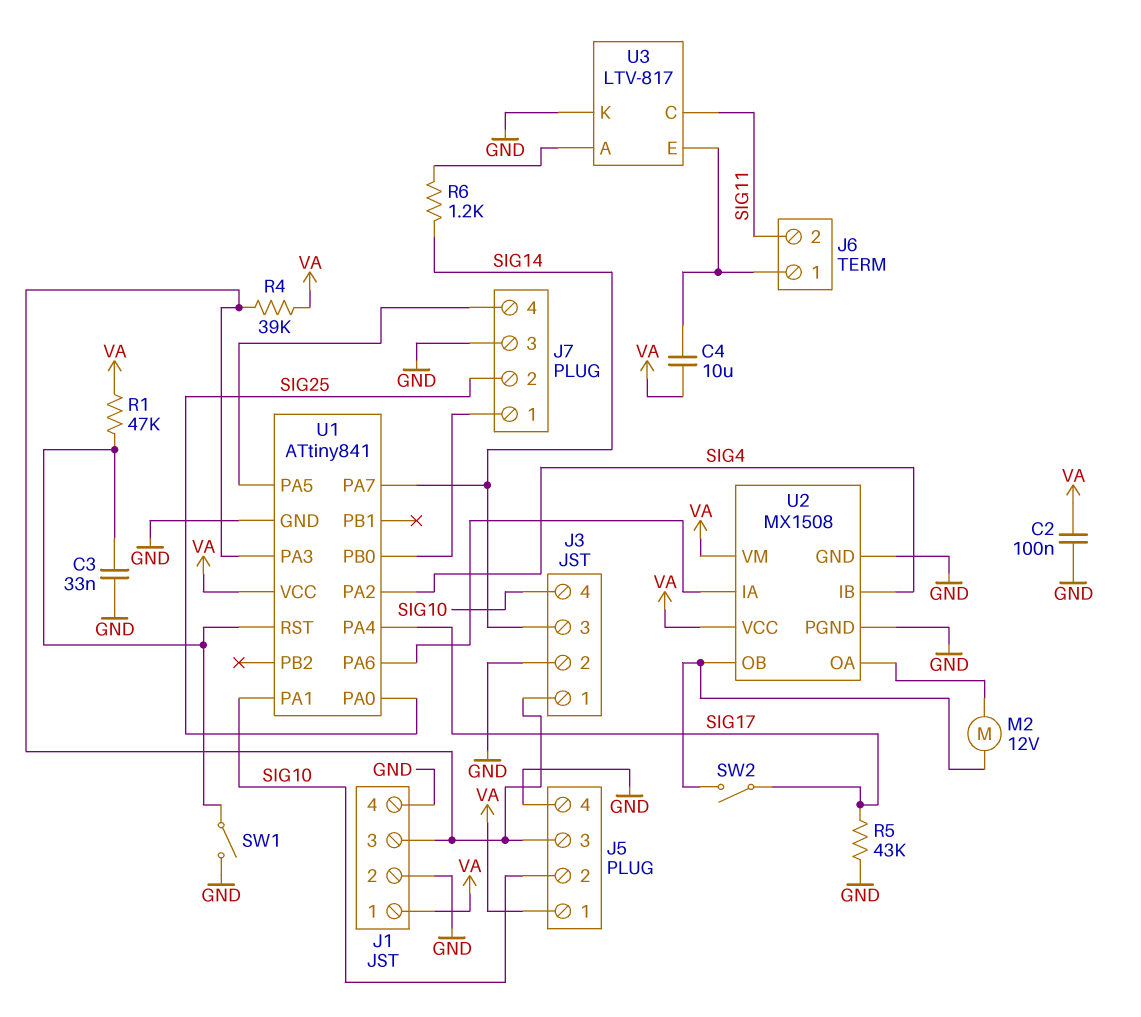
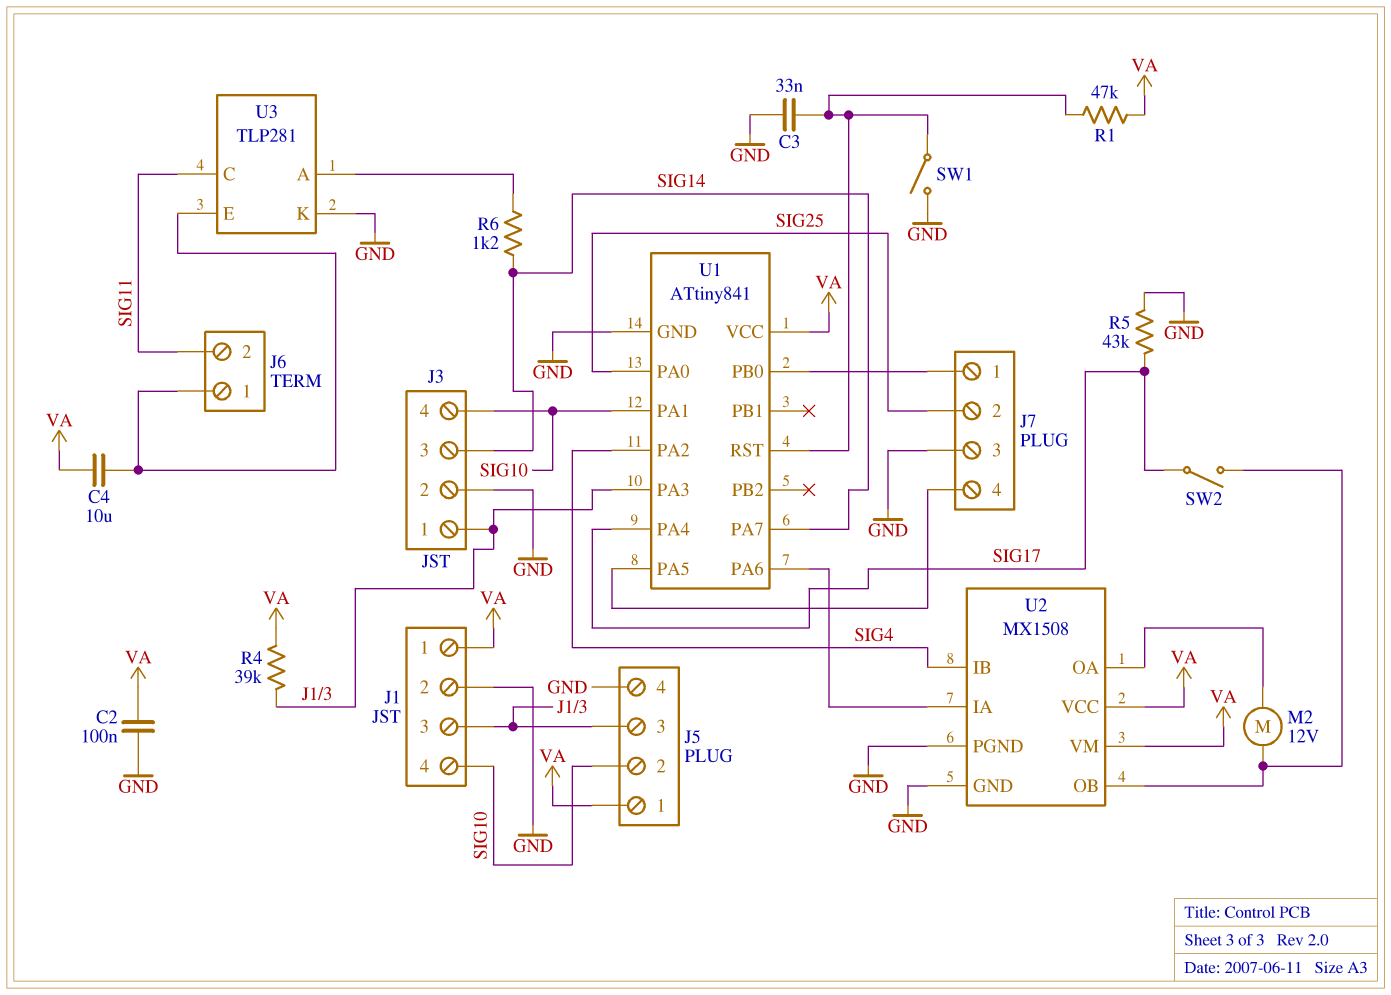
J1 pin 4: GND -> SIG10
U3: LTV-817 -> TLP281

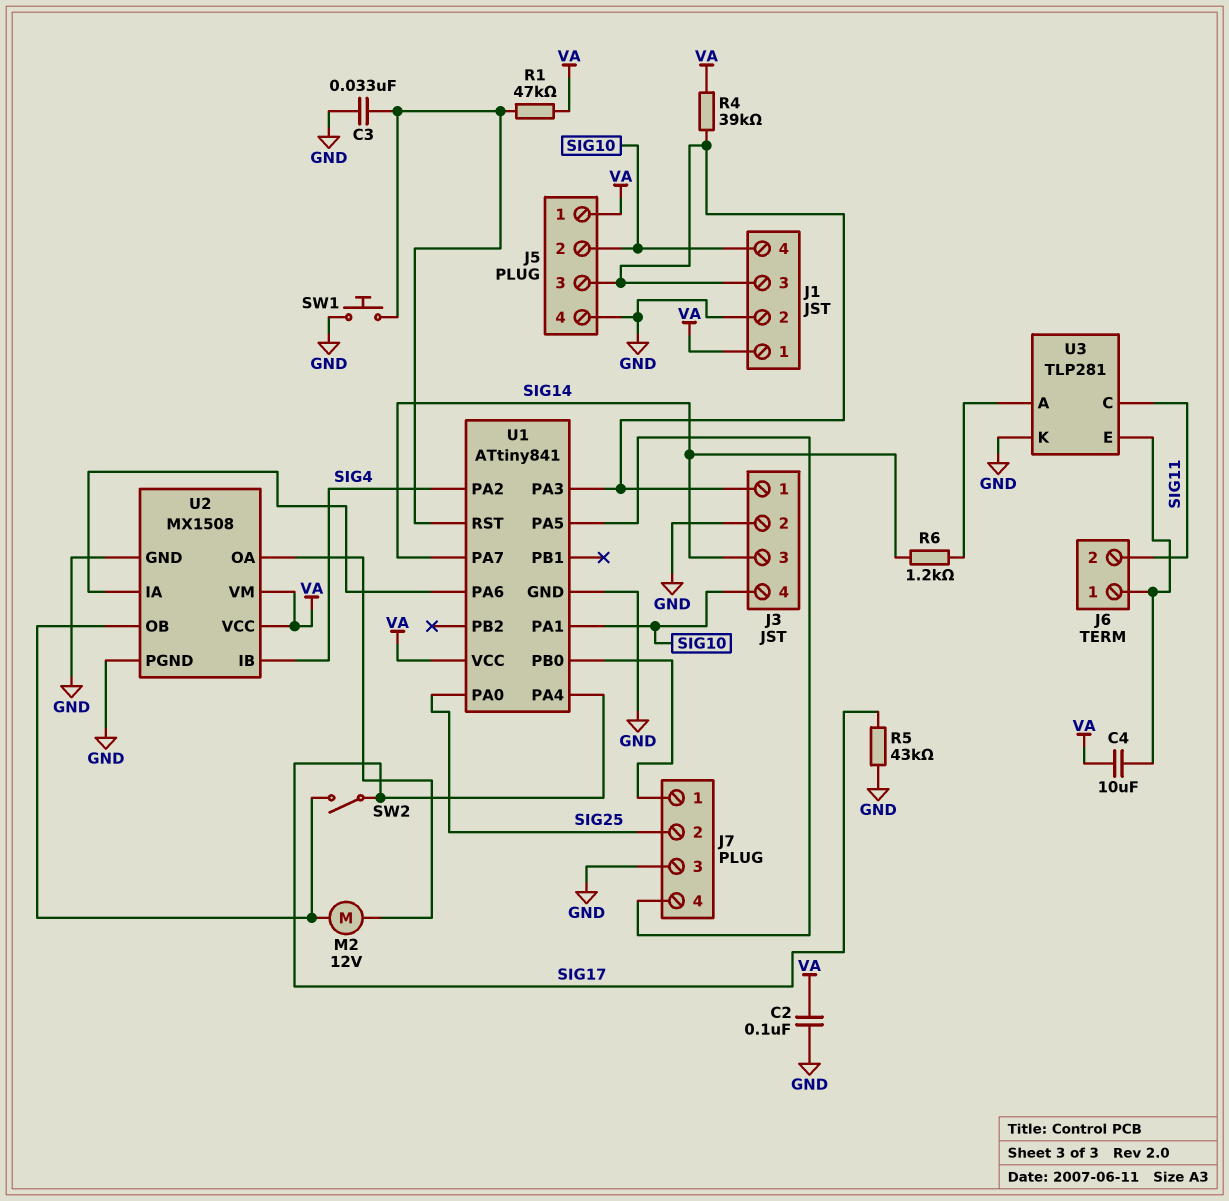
SW1: switch (GND, U1/RST) -> button (GND, U1/RST)

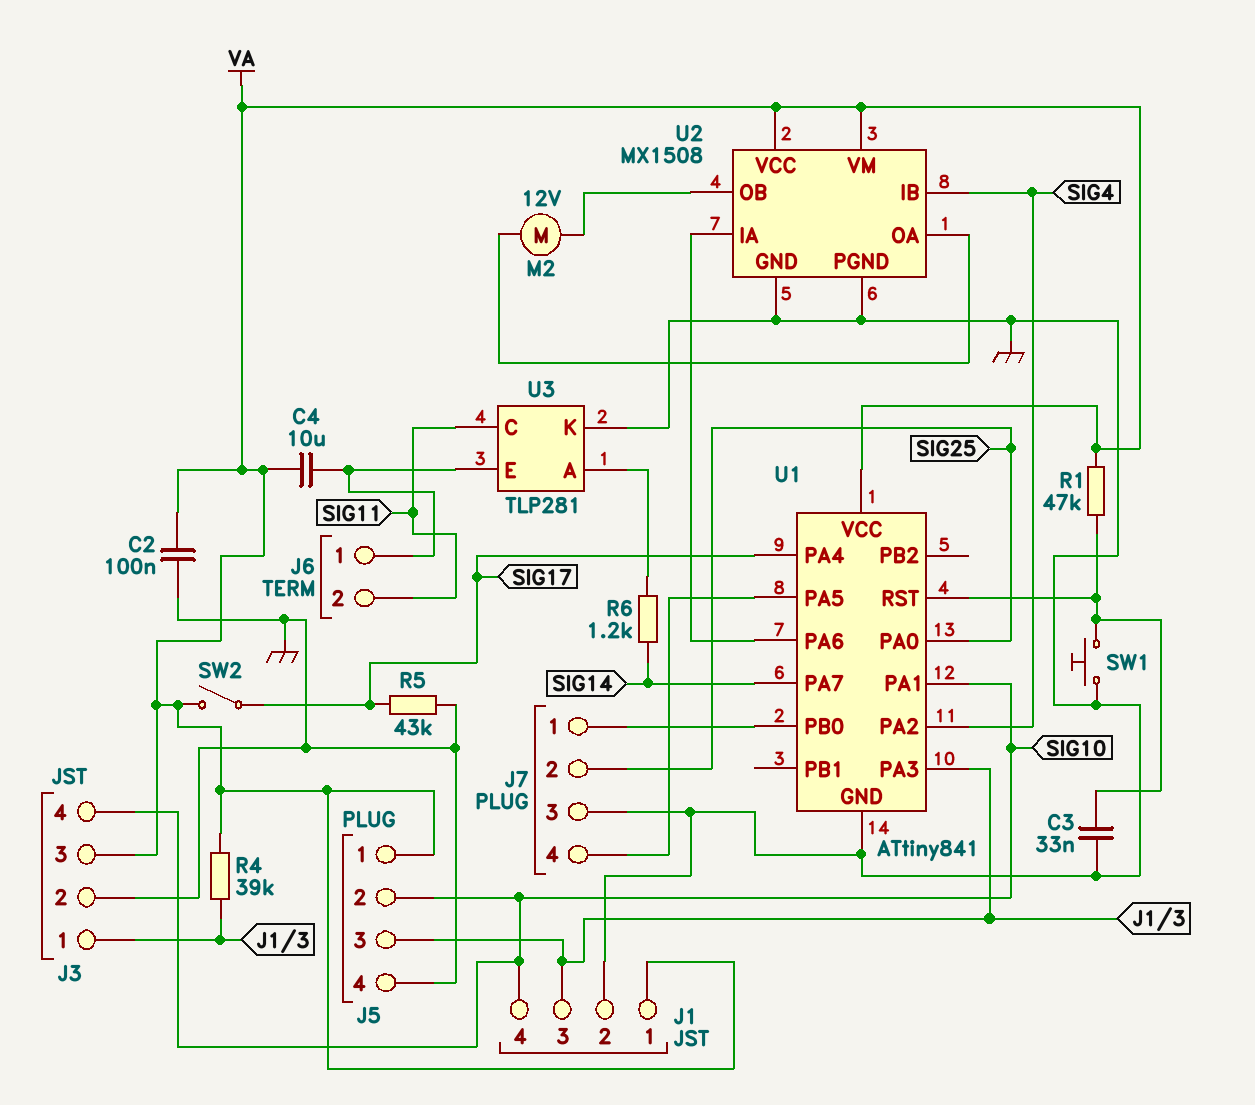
J3 pin 3: SIG14 -> VA
SW2: switch (SIG17, U2/OB) -> switch (SIG17, VA)

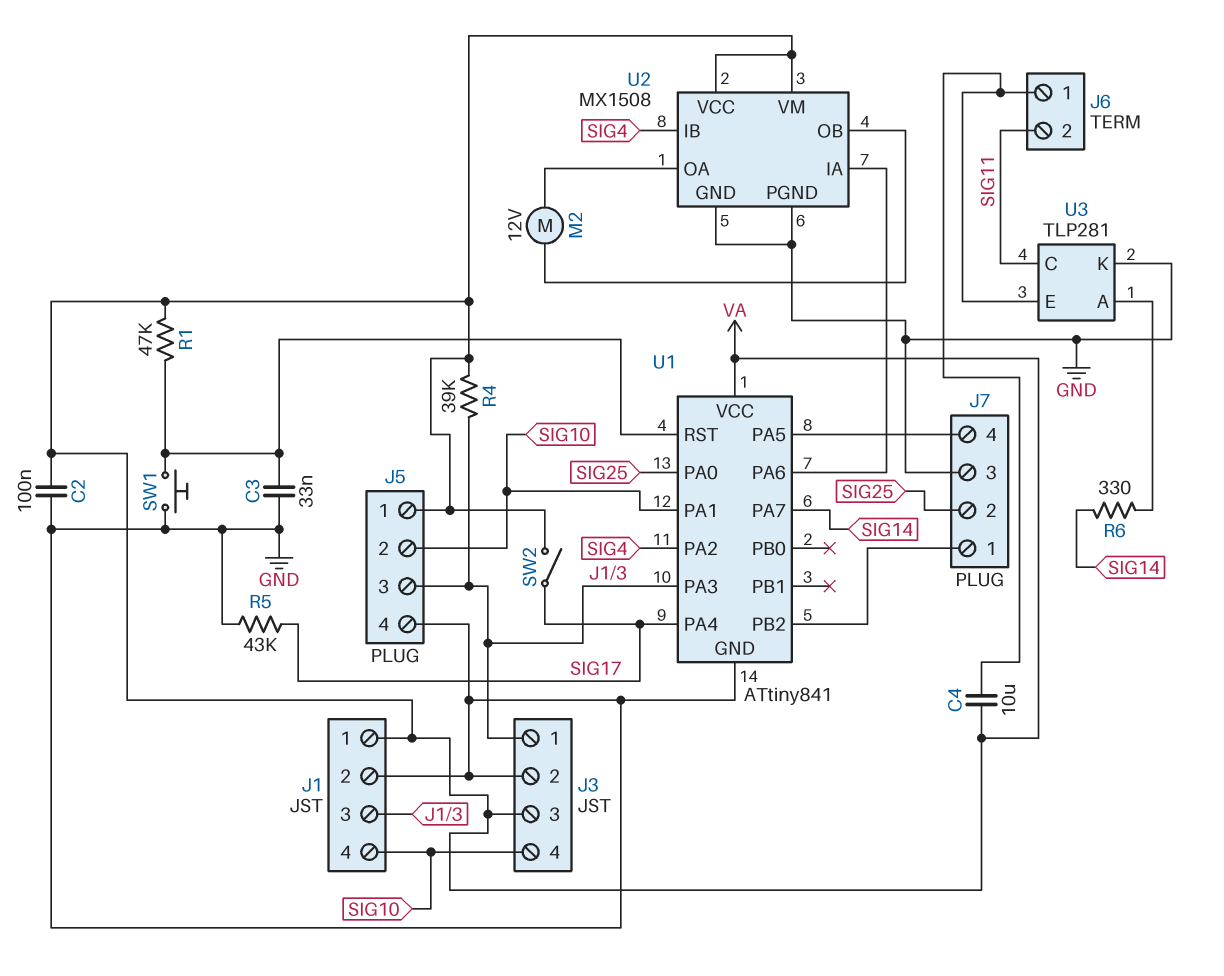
R6: 1.2k (SIG14, U3/A) -> 330 (SIG14, U3/A)
U1 pin PB0: J7/1 -> none
U1 pin PB2: none -> J7/1

